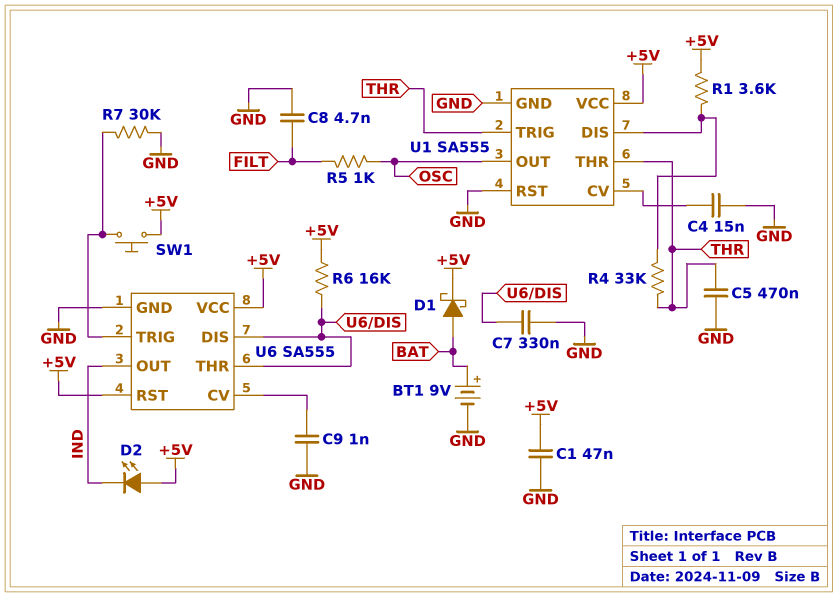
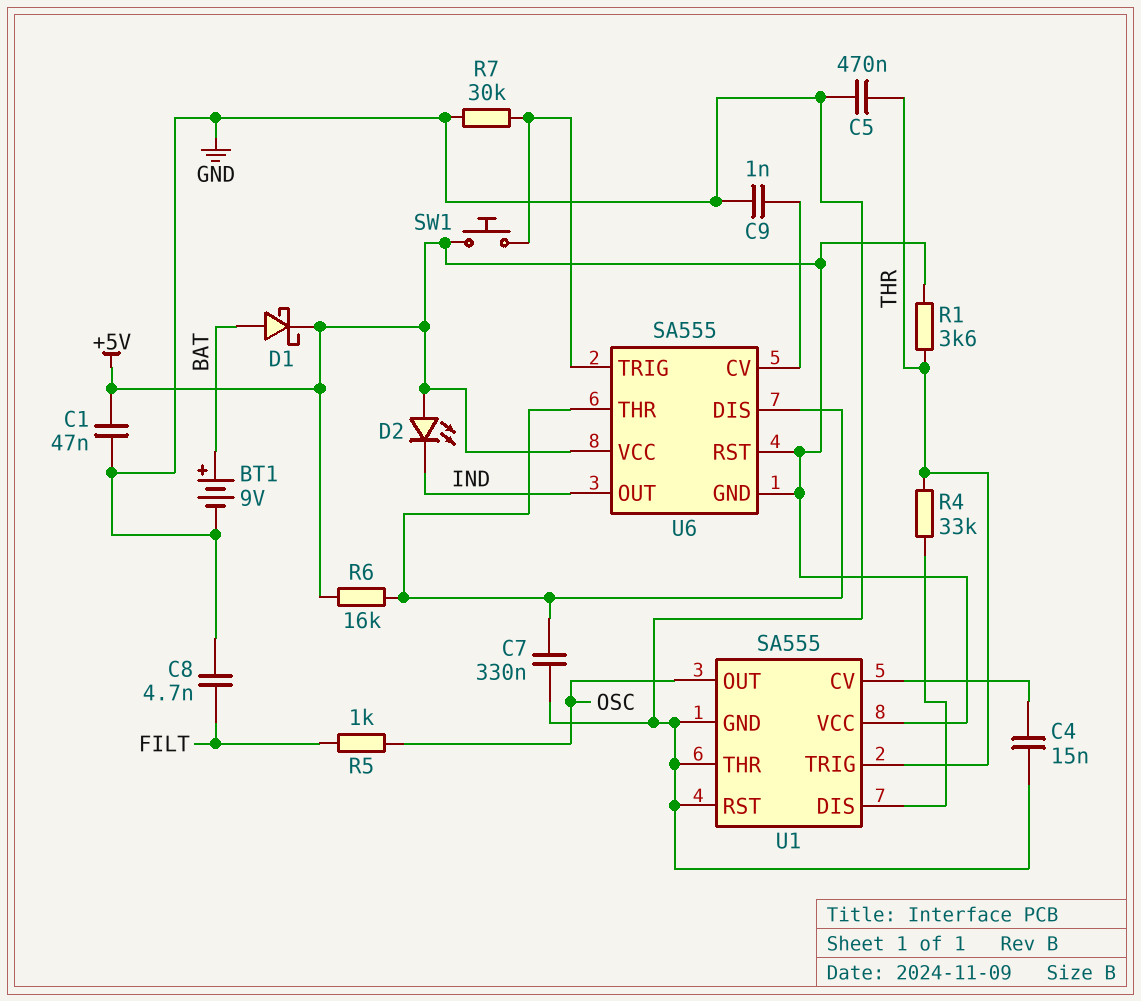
R1: 3.6k (+5V, U1/DIS) -> 3.6k (+5V, THR)
U1 pin THR: THR -> GND
U6 pin GND: GND -> +5V

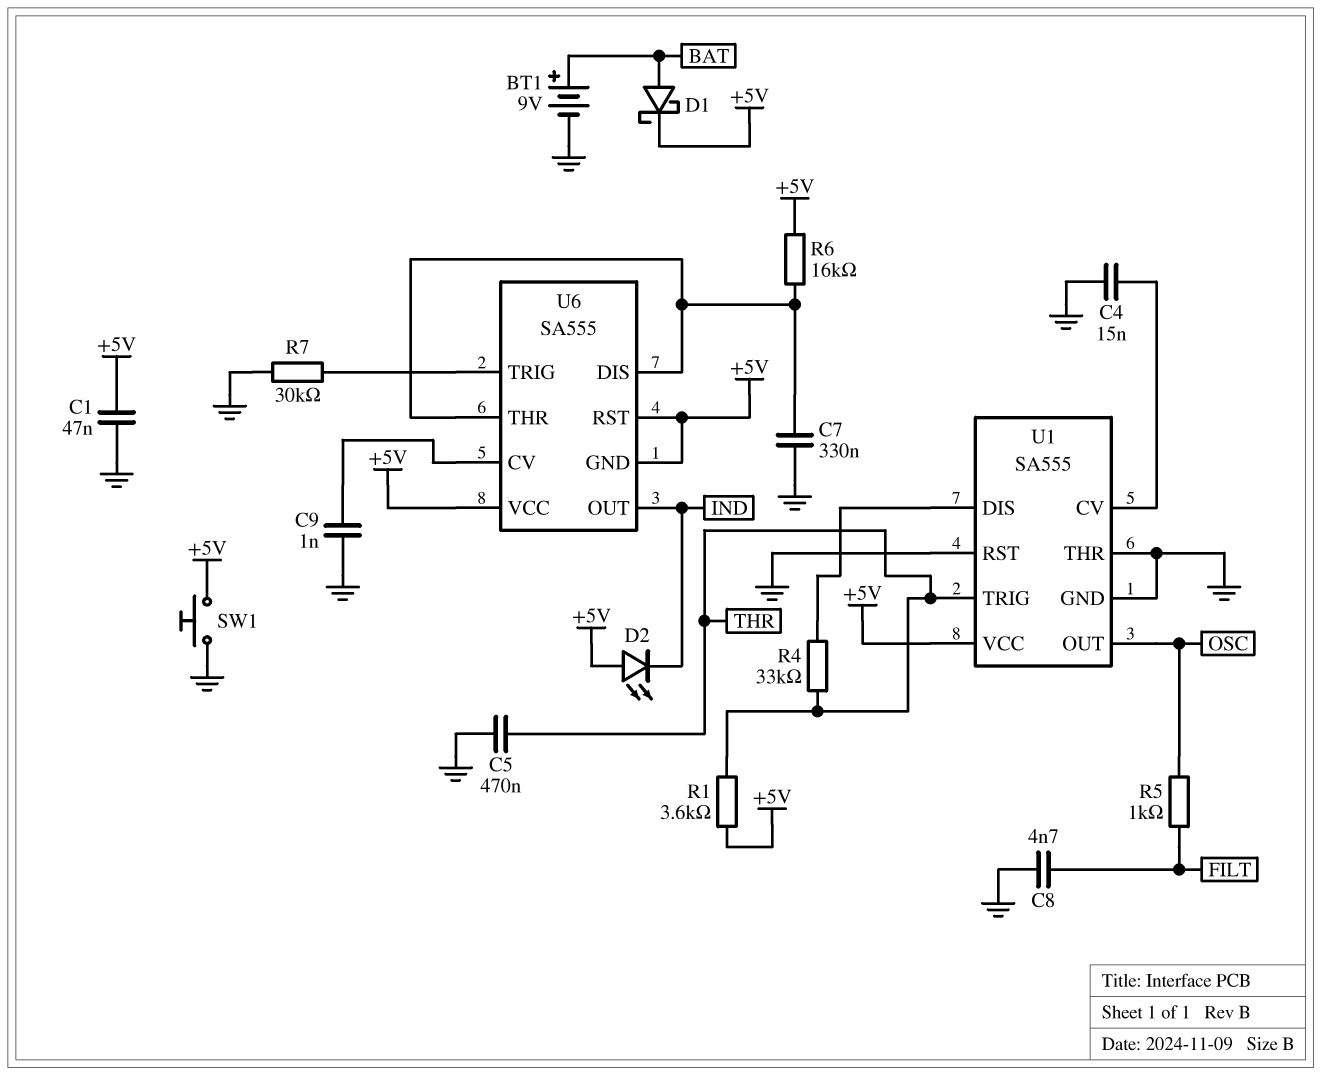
SW1: button (+5V, U6/TRIG) -> button (+5V, GND)

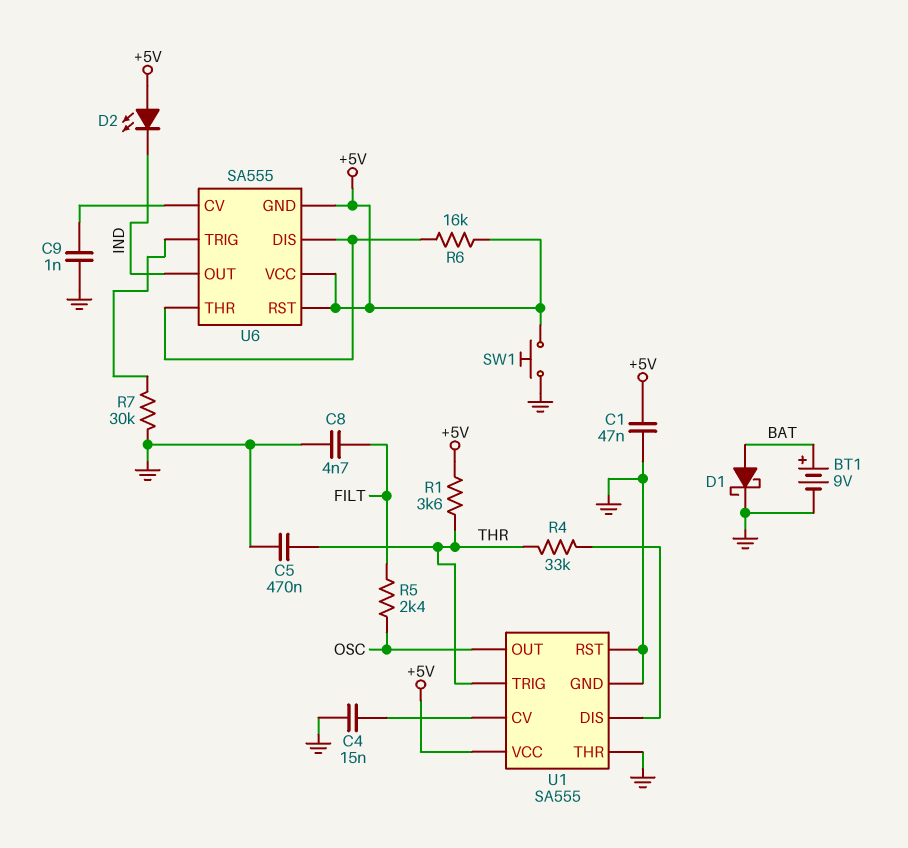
C7: 330nF (GND, U6/DIS) -> none
D1: schottky (A BAT, K +5V) -> schottky (A BAT, K GND)
R5: 1k (FILT, OSC) -> 2.4k (FILT, OSC)

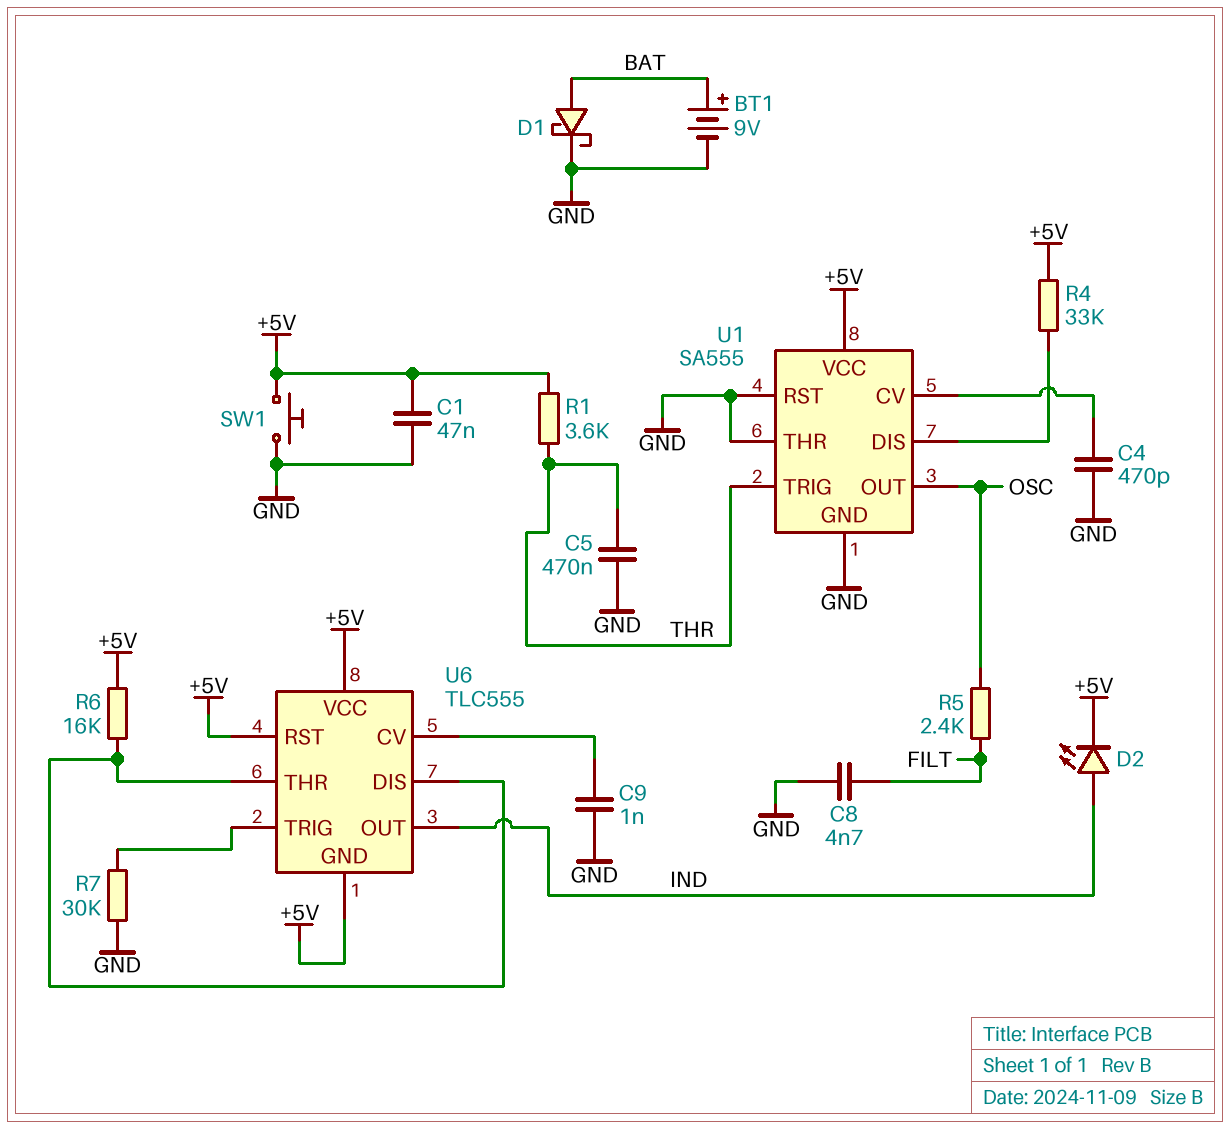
C4: 15nF (GND, U1/CV) -> 470pF (GND, U1/CV)
D2: LED (A +5V, K IND) -> LED (A IND, K +5V)
R4: 33k (THR, U1/DIS) -> 33k (+5V, U1/DIS)
U6: SA555 -> TLC555

